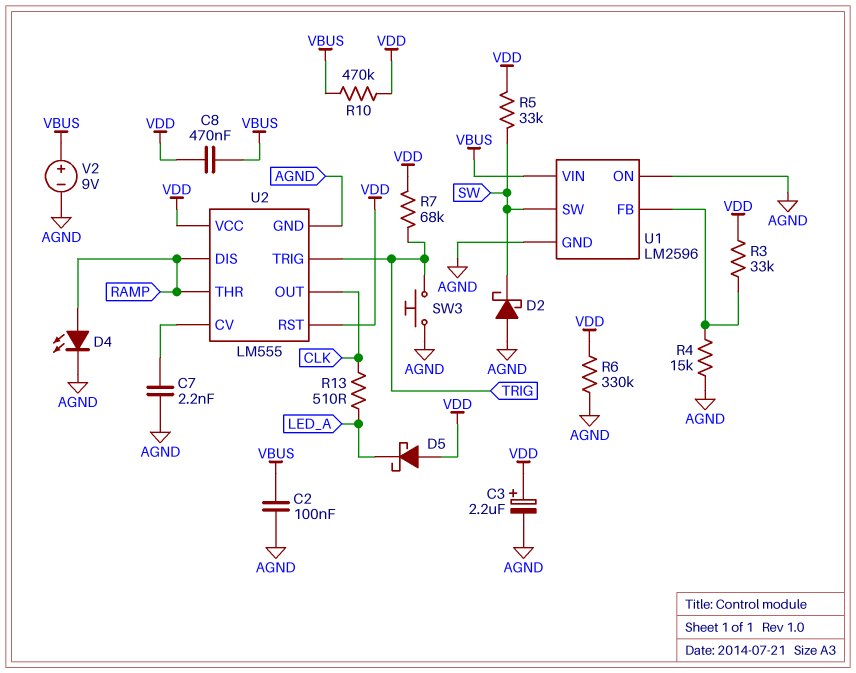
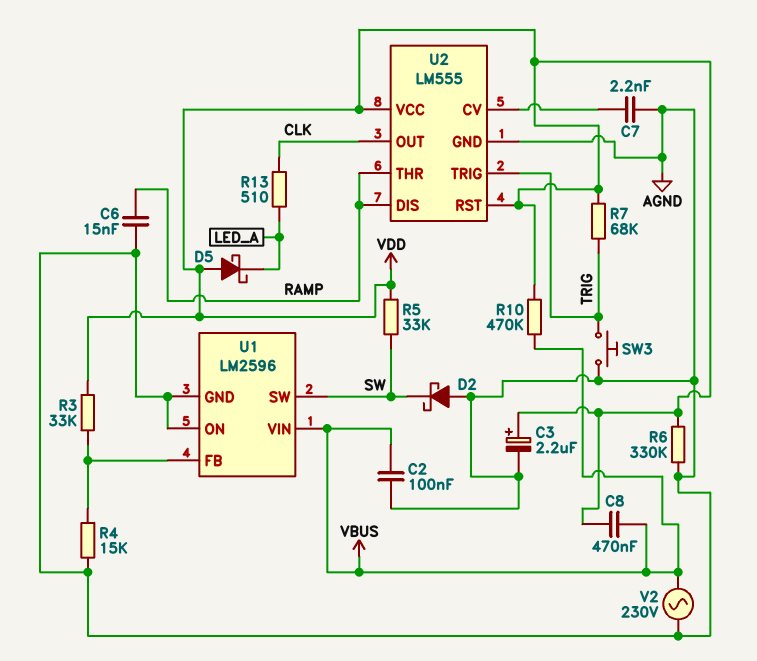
C6: none -> 15nF (AGND, RAMP)
D4: LED (A RAMP, K AGND) -> none
V2: 9V (plus VBUS, minus AGND) -> AC 230V (AGND, VBUS)

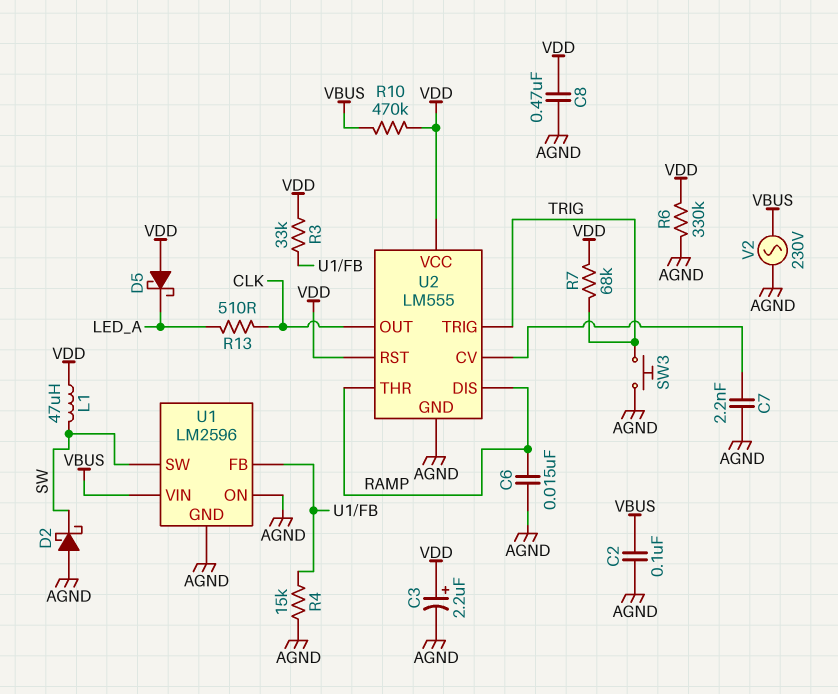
C8: 470nF (VBUS, VDD) -> 470nF (AGND, VDD)
L1: none -> 47uH (SW, VDD)
R5: 33k (SW, VDD) -> none

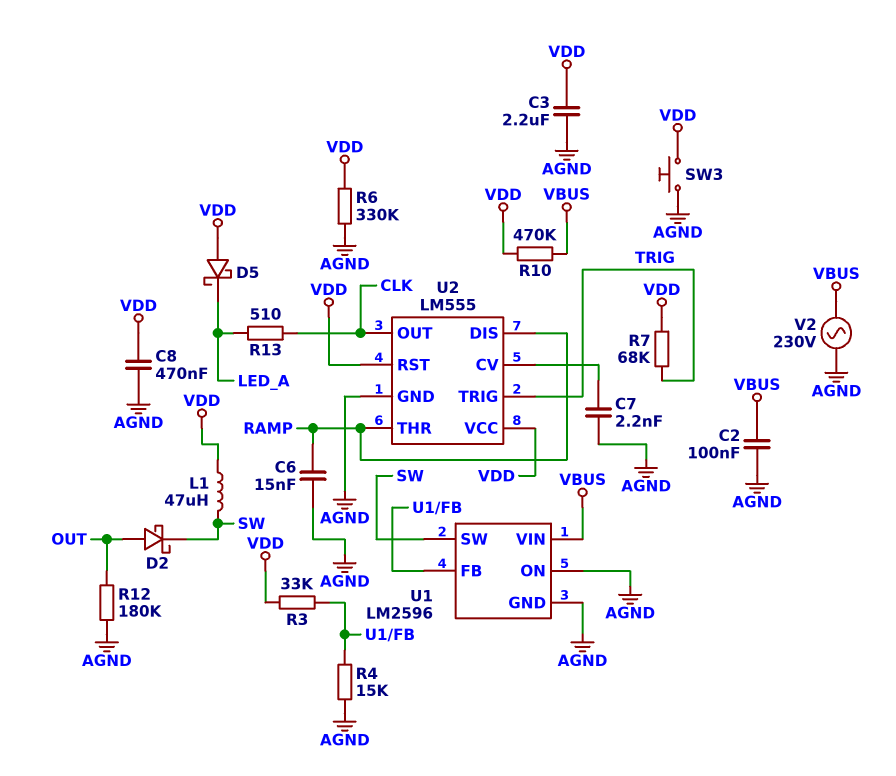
C3: 2.2uF (plus VDD, minus AGND) -> 2.2uF (AGND, VDD)
D2: schottky (A AGND, K SW) -> schottky (A OUT, K SW)
R12: none -> 180k (AGND, OUT)
SW3: button (AGND, TRIG) -> button (AGND, VDD)

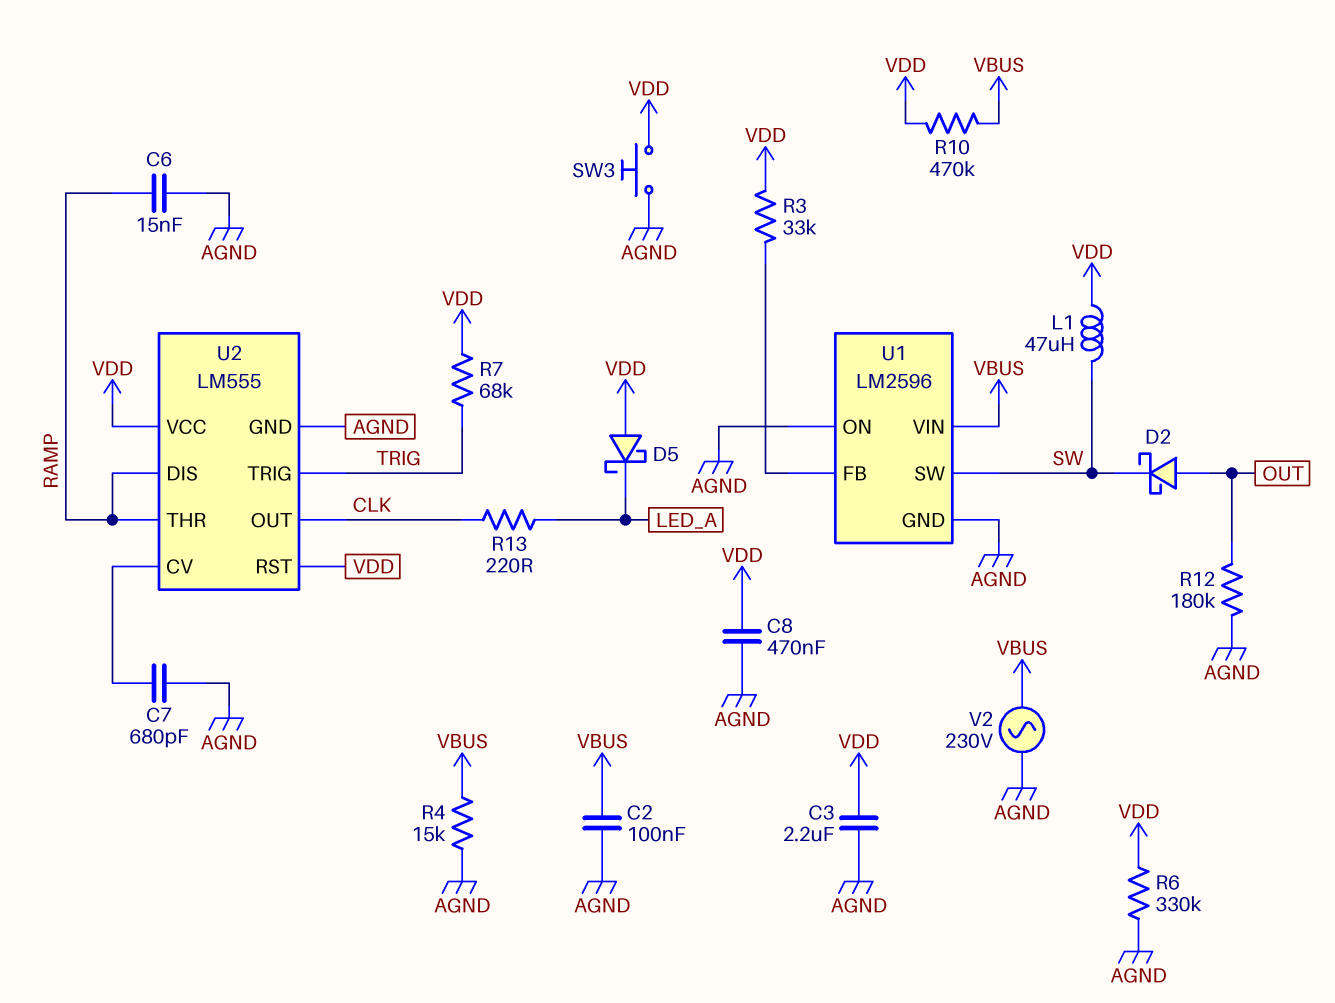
C7: 2.2nF (AGND, U2/CV) -> 680pF (AGND, U2/CV)
R4: 15k (AGND, U1/FB) -> 15k (AGND, VBUS)
R13: 510 (CLK, LED_A) -> 220 (CLK, LED_A)

